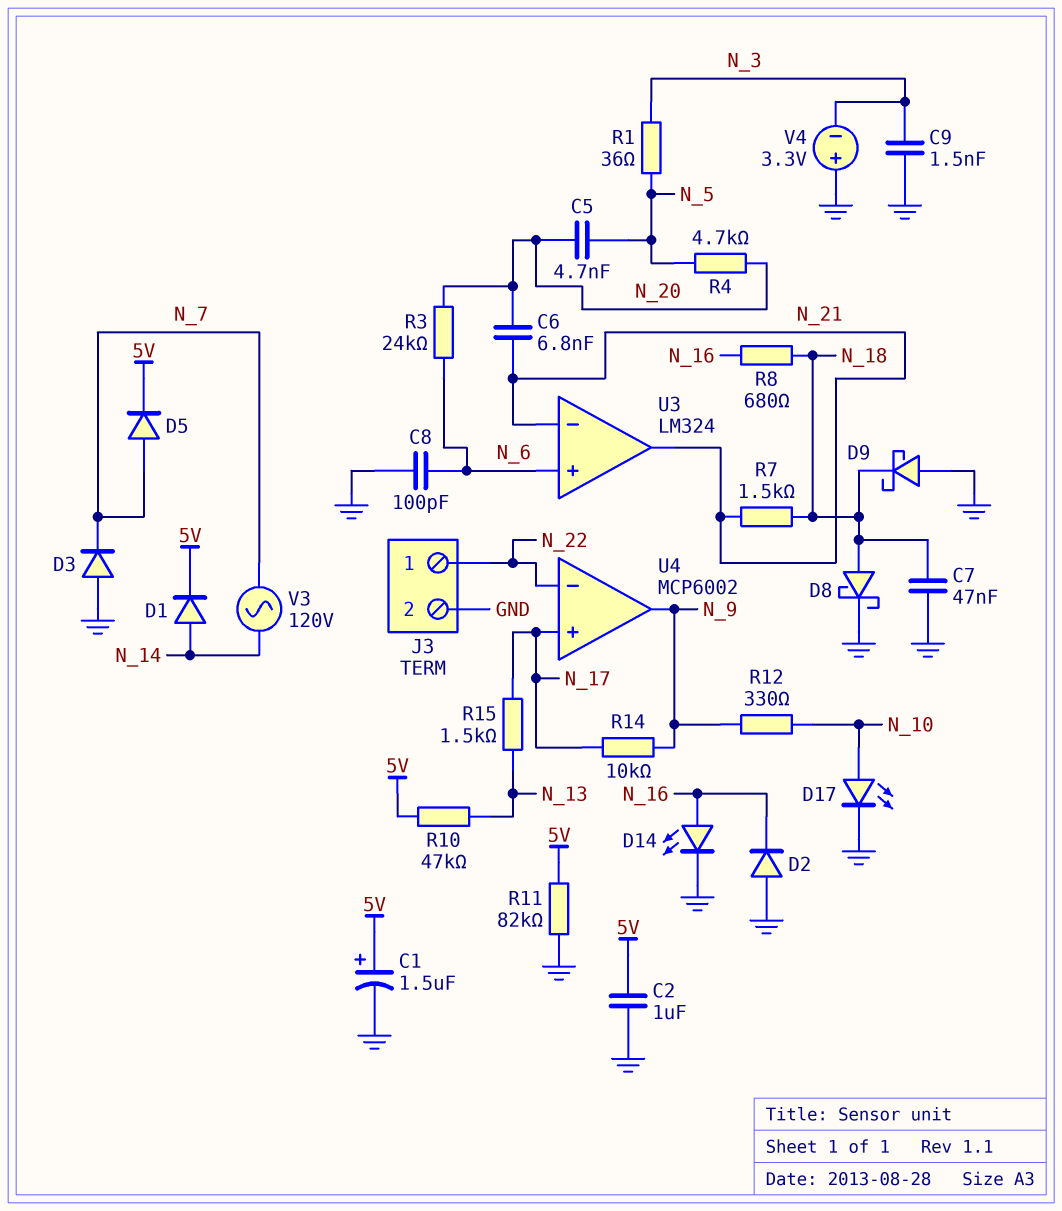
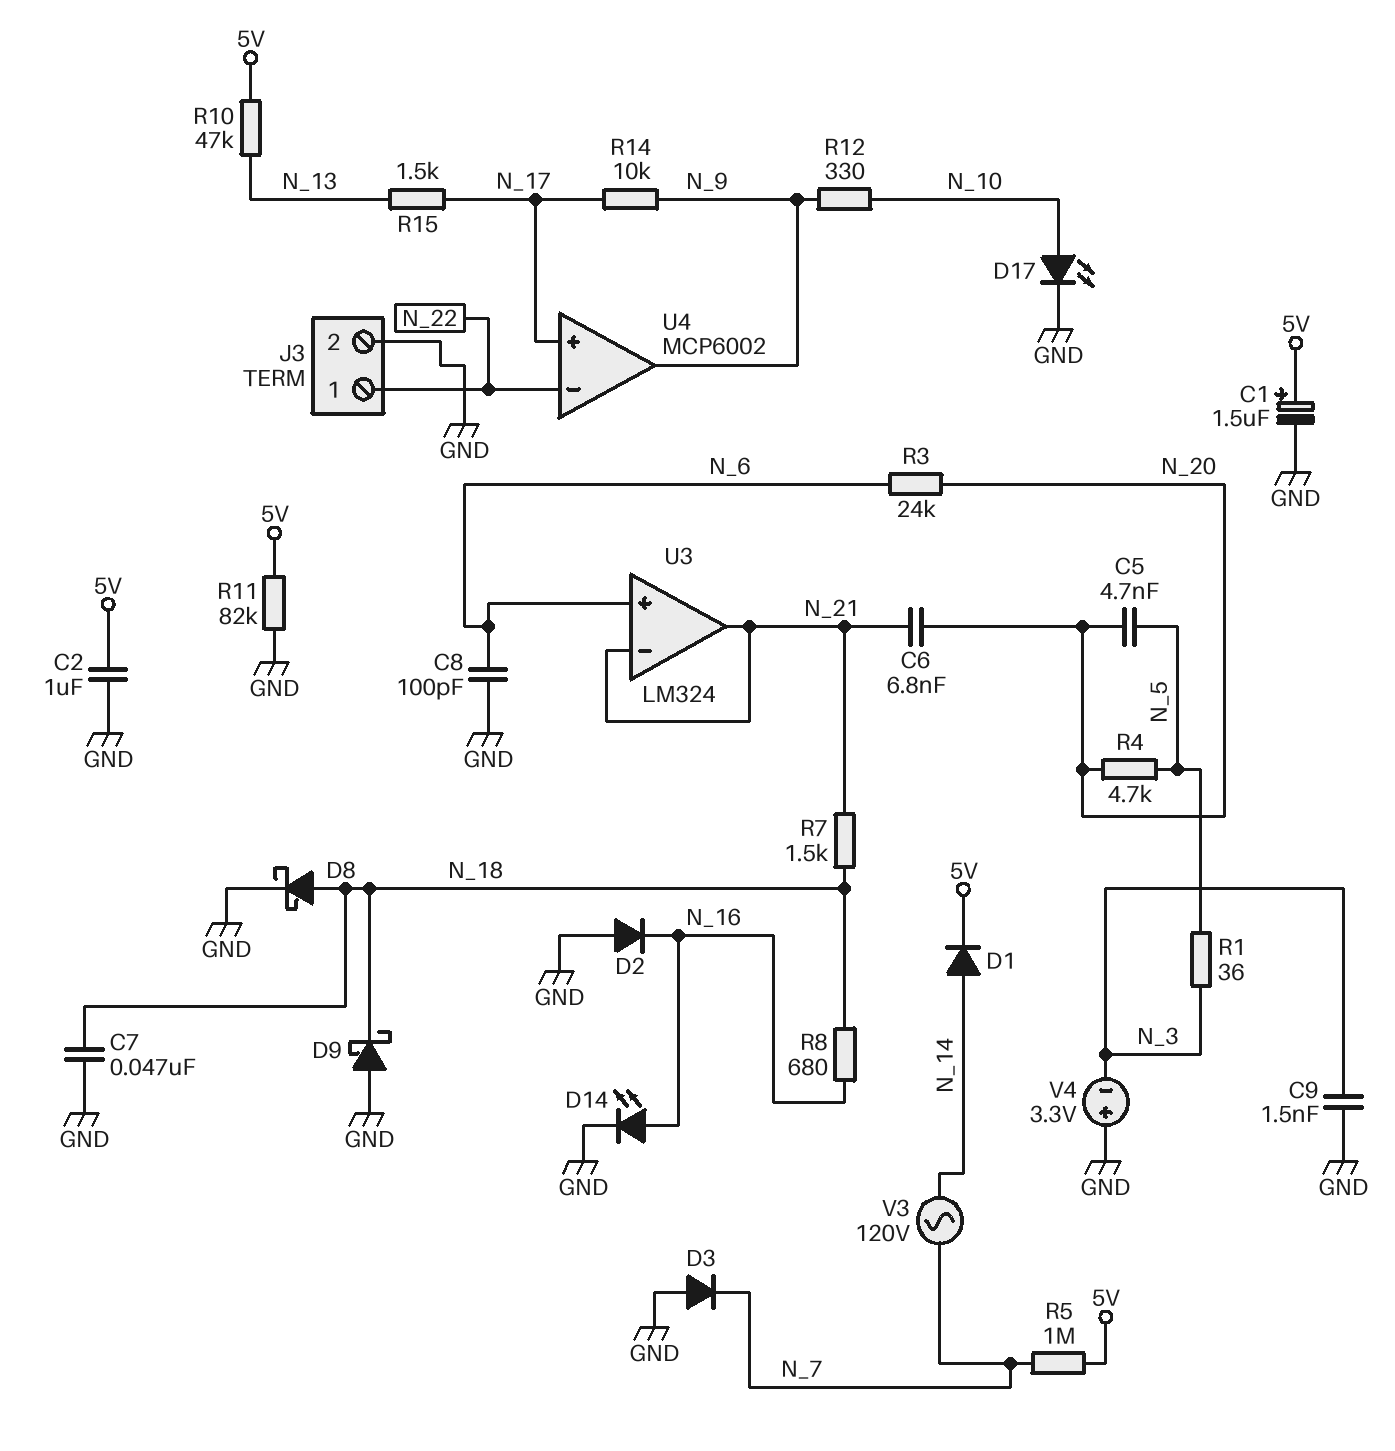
D5: diode (A N_7, K 5V) -> none
R5: none -> 1M (5V, N_7)

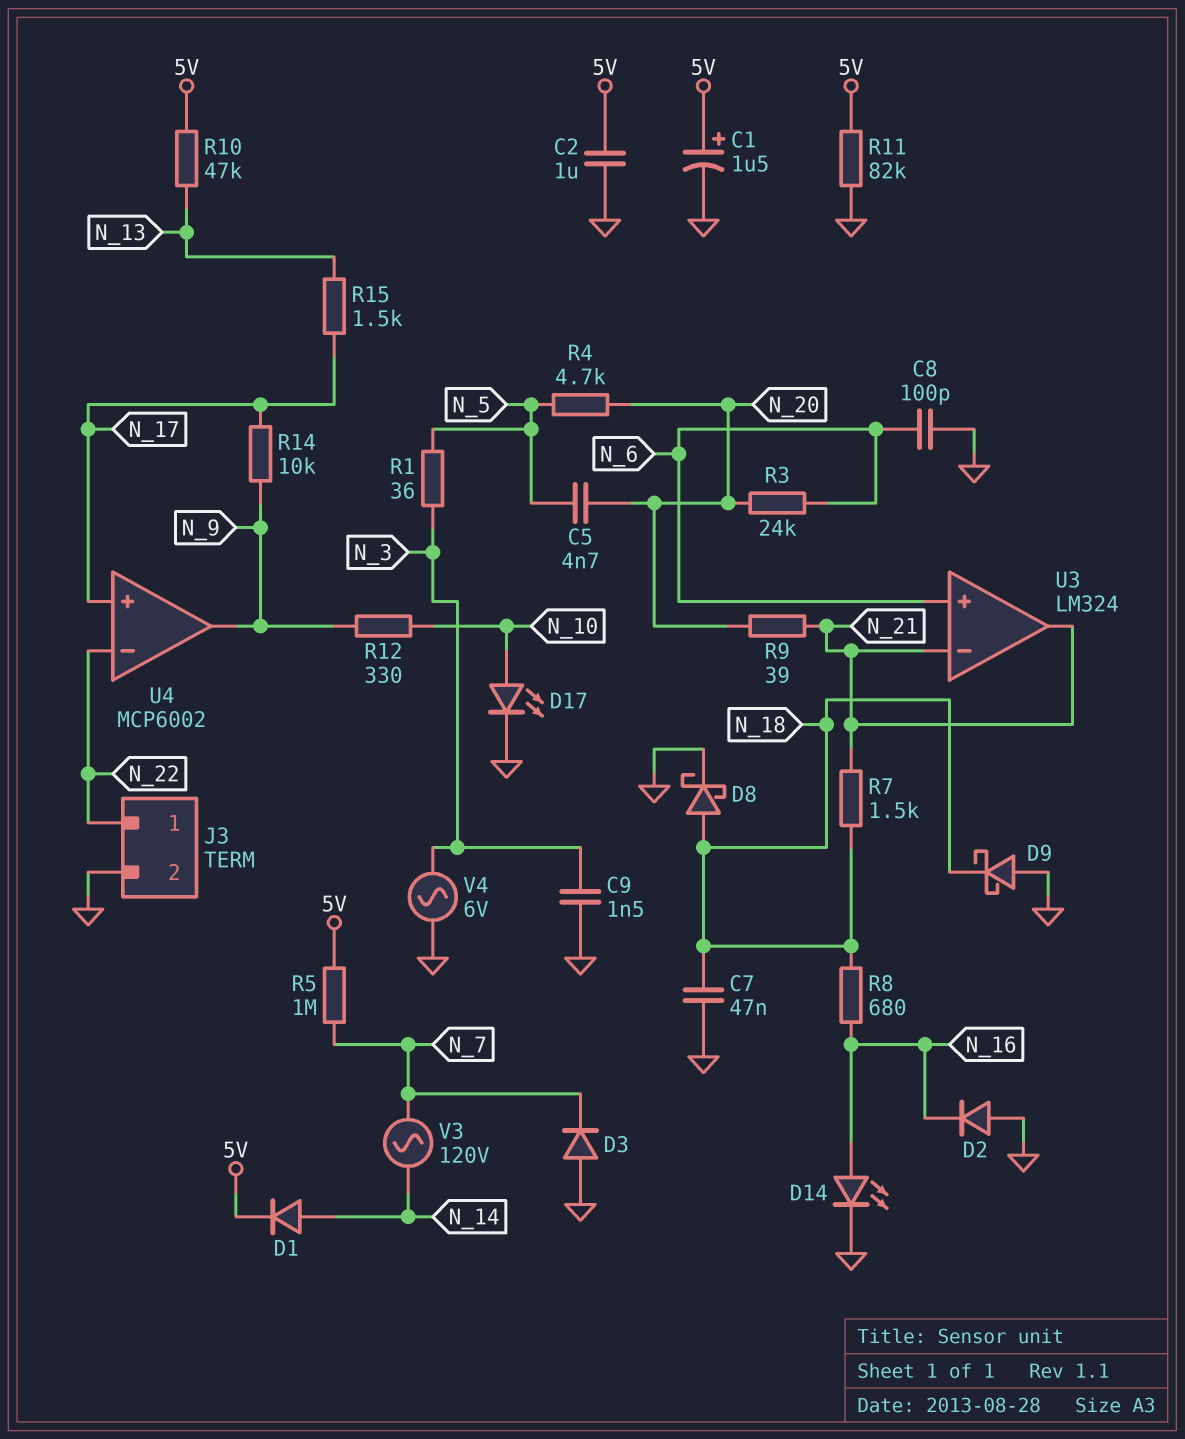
C6: 6.8nF (N_20, N_21) -> none
R9: none -> 39 (N_20, N_21)
V4: 3.3V (plus GND, minus N_3) -> AC 6V (GND, N_3)

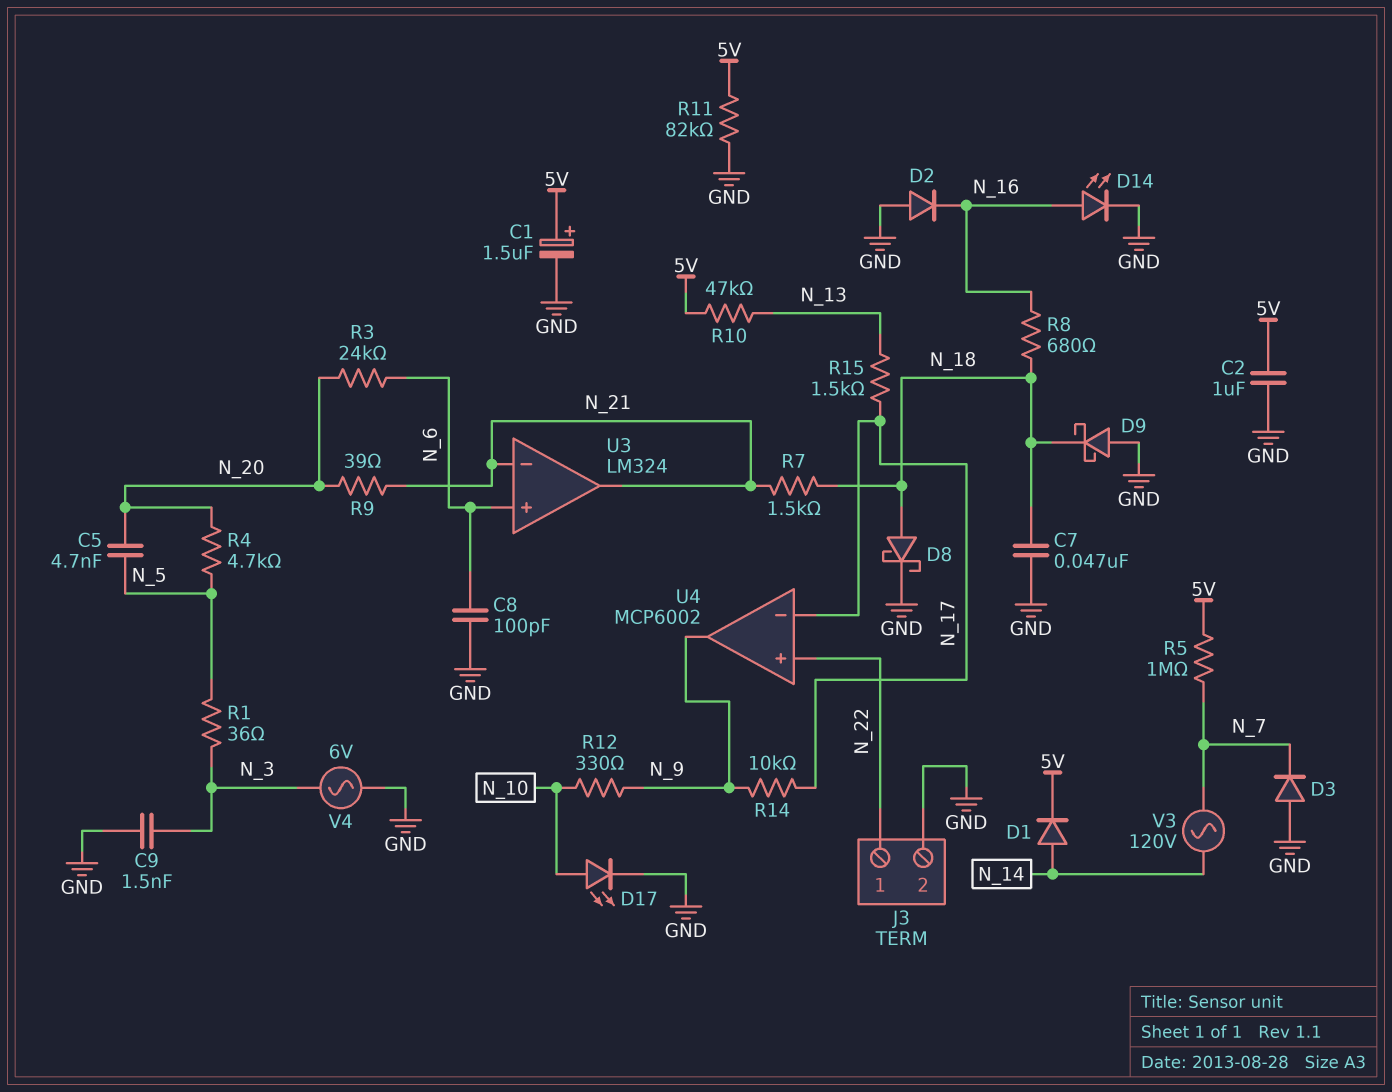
U4 pin in+: N_17 -> N_22
U4 pin in-: N_22 -> N_17

